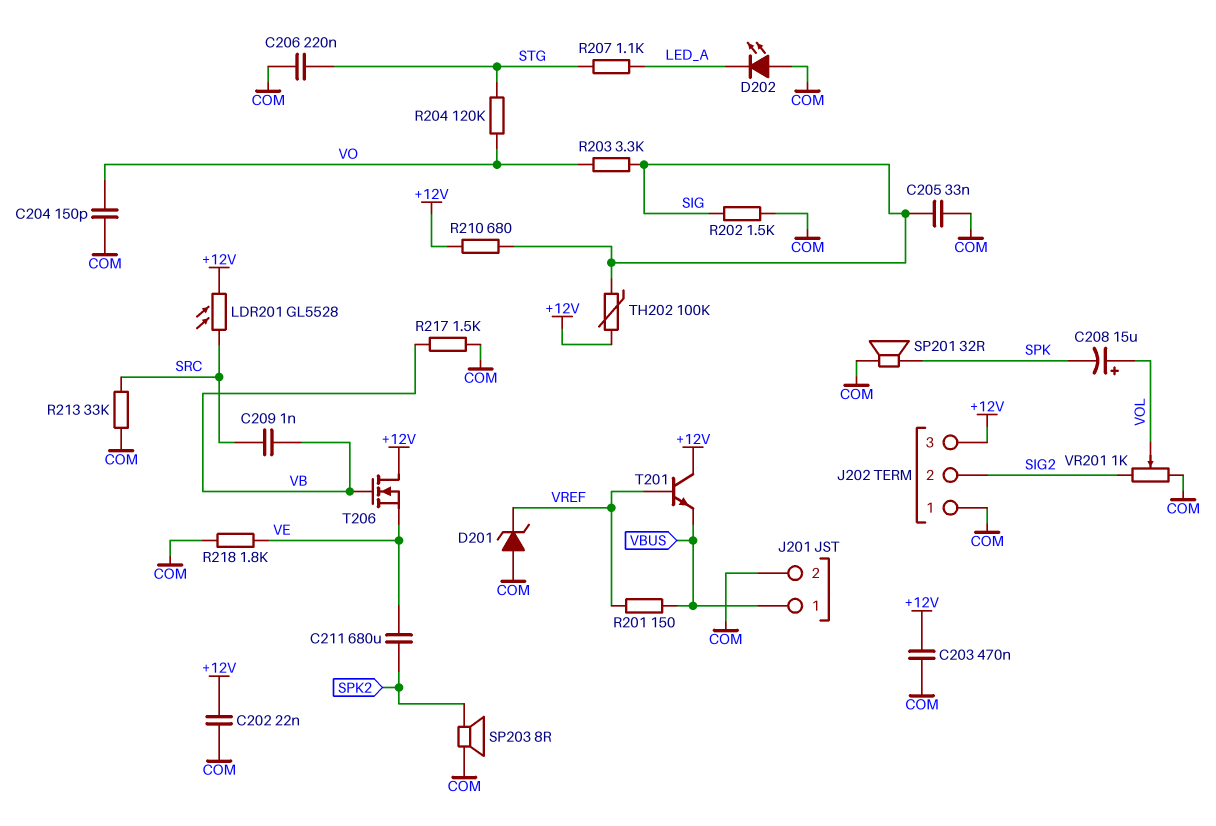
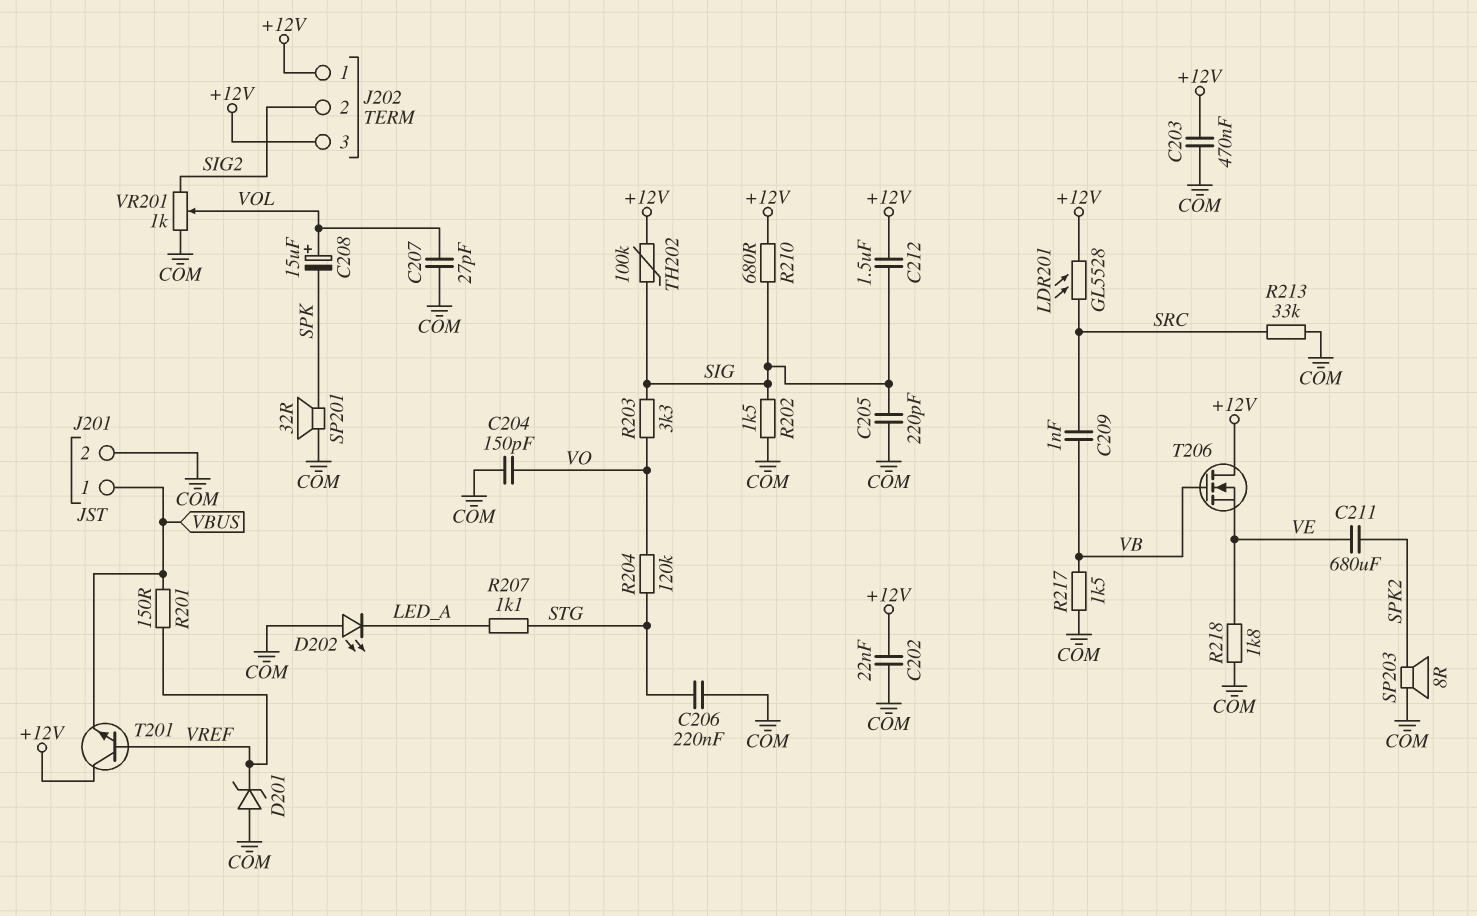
C205: 33nF (COM, SIG) -> 220pF (COM, SIG)
C207: none -> 27pF (COM, VOL)
C212: none -> 1.5uF (+12V, SIG)
J202 pin 1: COM -> +12V

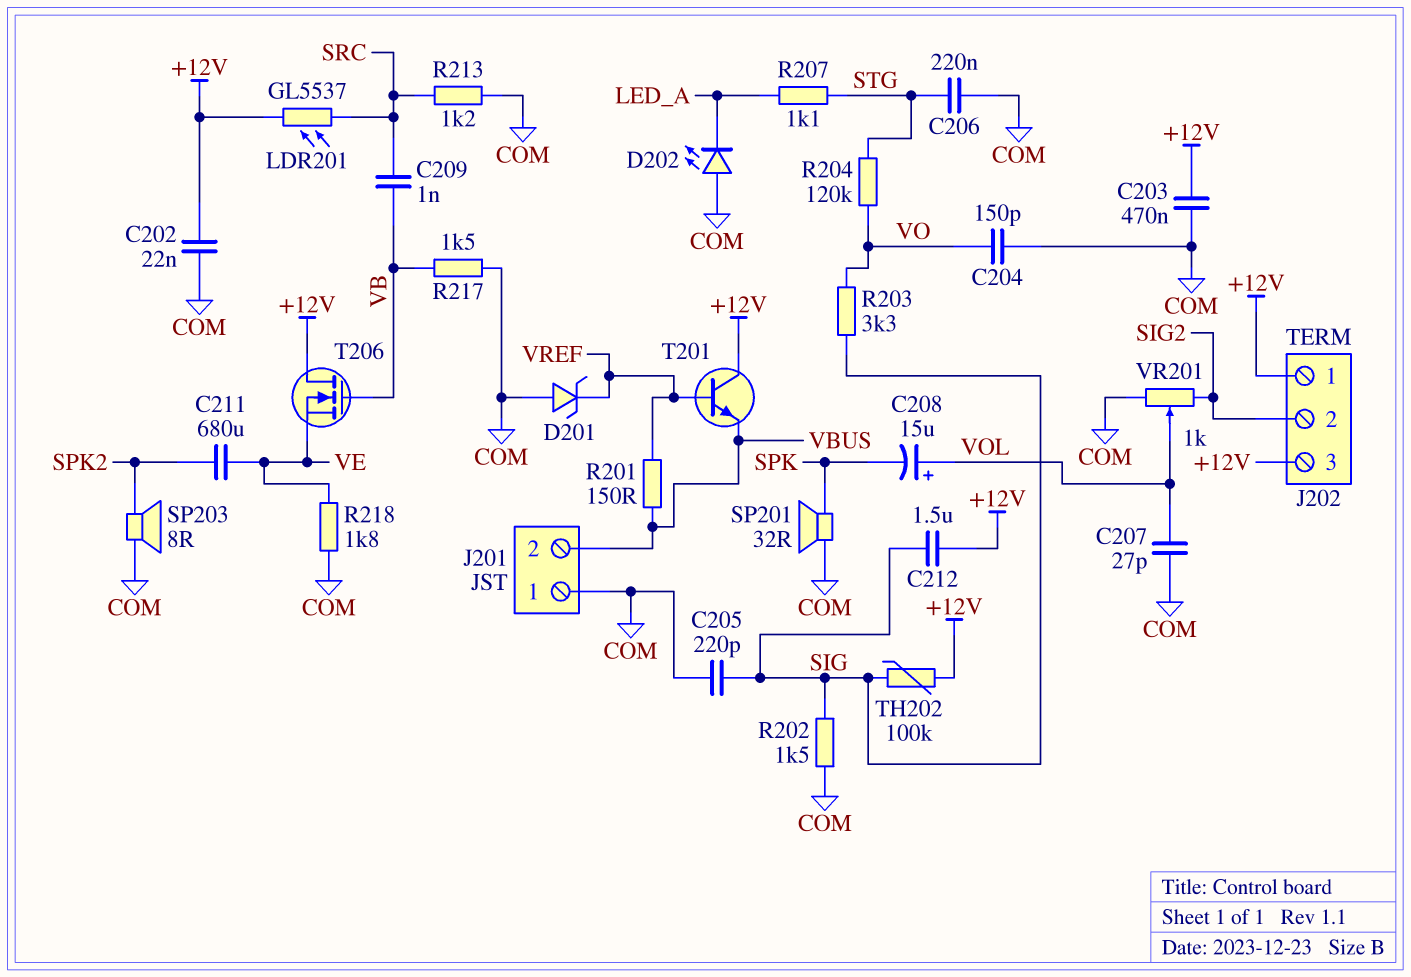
J201 pin 1: VBUS -> COM
J201 pin 2: COM -> VBUS
LDR201: GL5528 (+12V, SRC) -> GL5537 (+12V, SRC)
R210: 680 (+12V, SIG) -> none
R213: 33k (COM, SRC) -> 1.2k (COM, SRC)

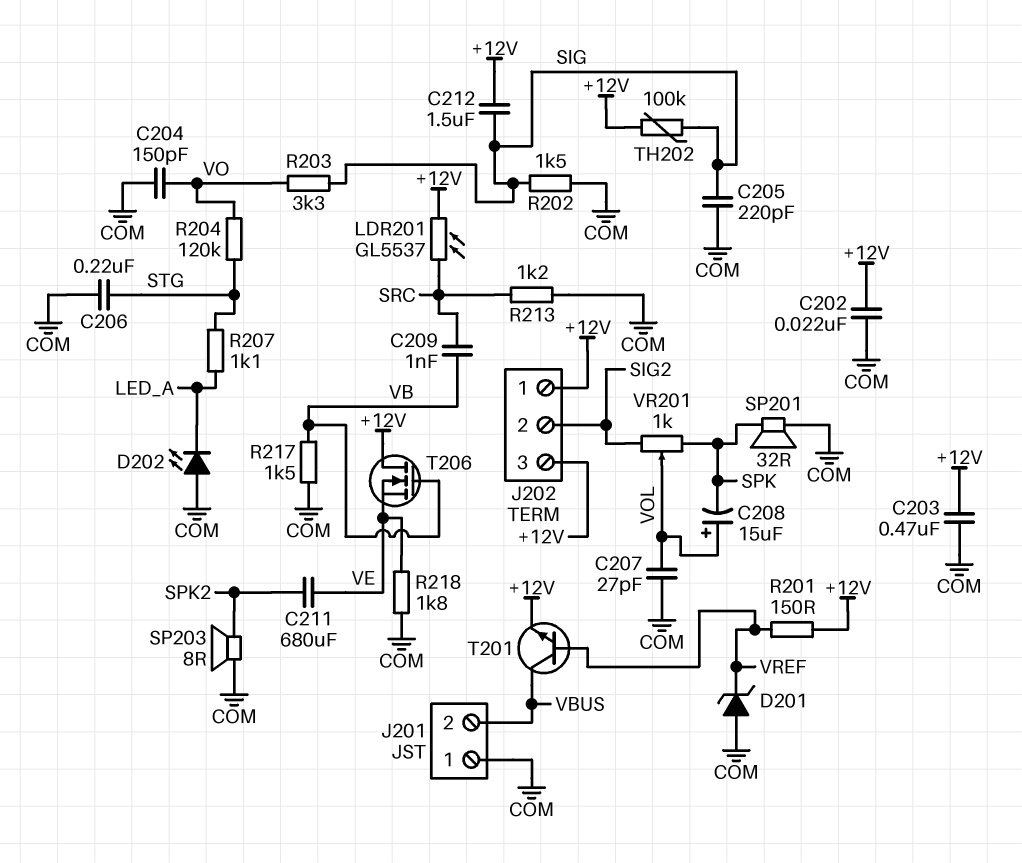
R201: 150 (VBUS, VREF) -> 150 (+12V, VREF)
T201: NPN (B VREF, C +12V, E VBUS) -> NPN (B VREF, C VBUS, E +12V)
VR201: 1k (COM, SIG2, wiper VOL) -> 1k (SIG2, SPK, wiper VOL)

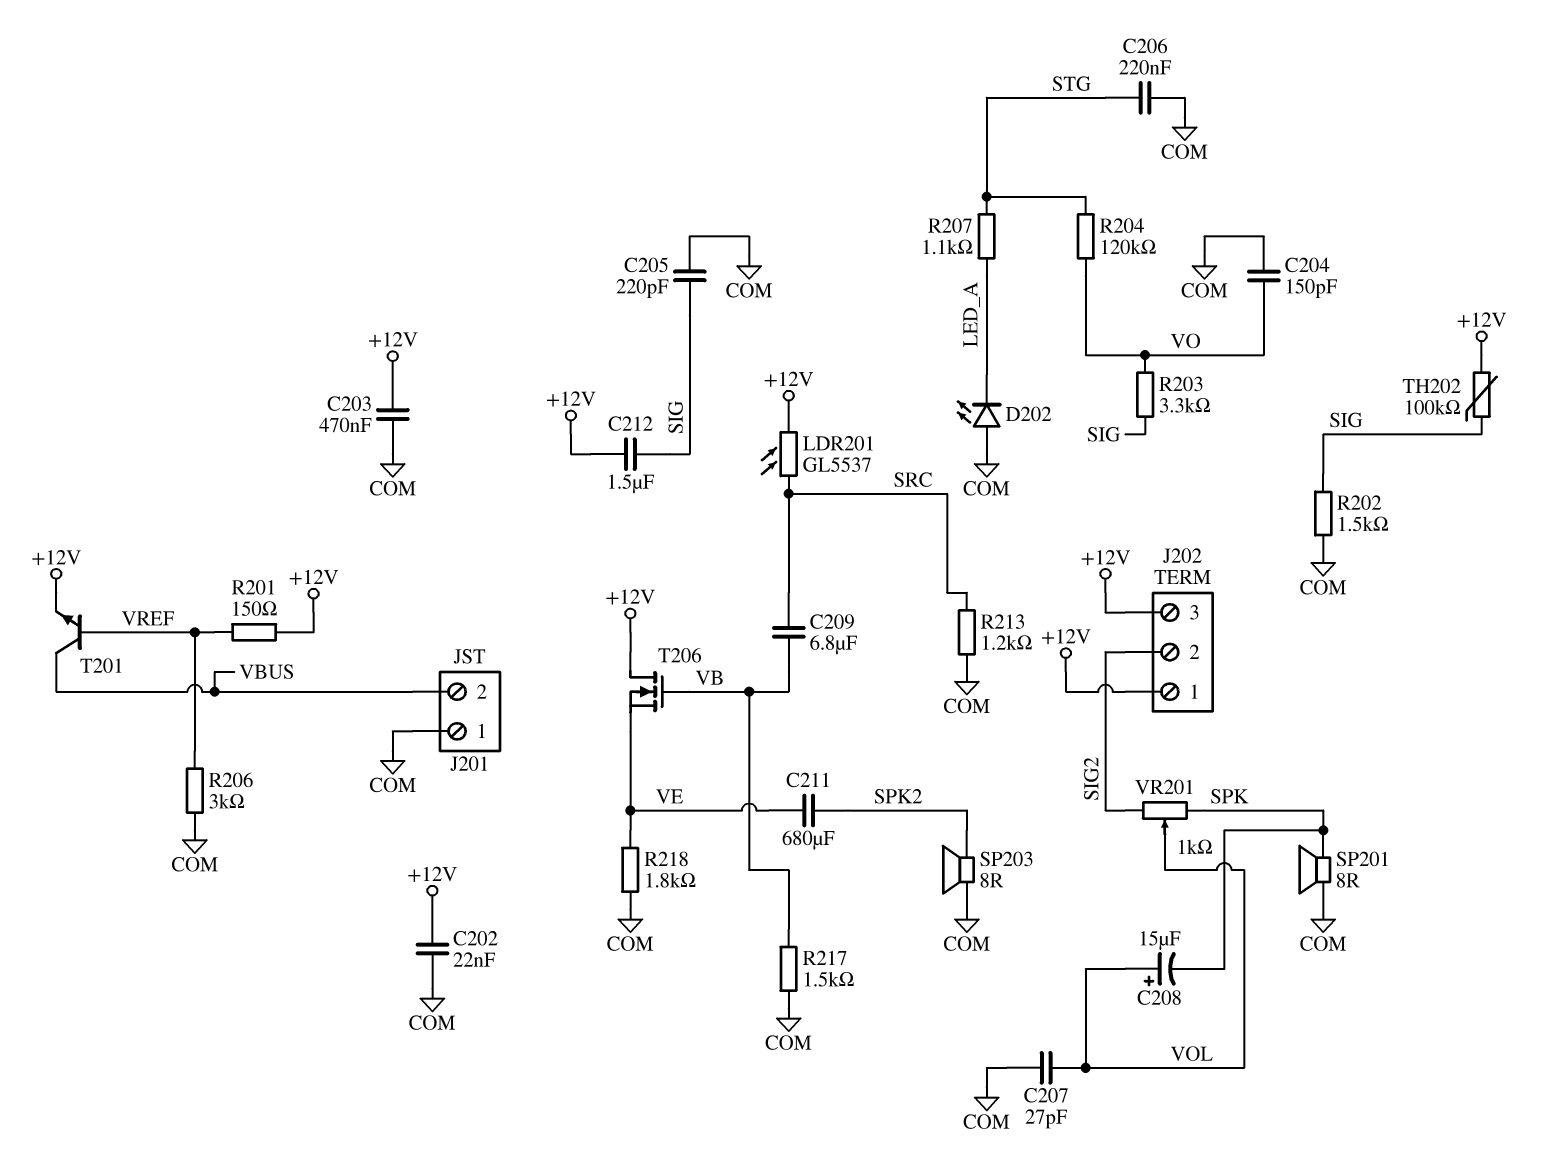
C209: 1nF (SRC, VB) -> 6.8uF (SRC, VB)
D201: zener (A COM, K VREF) -> none
R206: none -> 3k (COM, VREF)
SP201: speaker 32R (COM, SPK) -> speaker 8R (COM, SPK)

